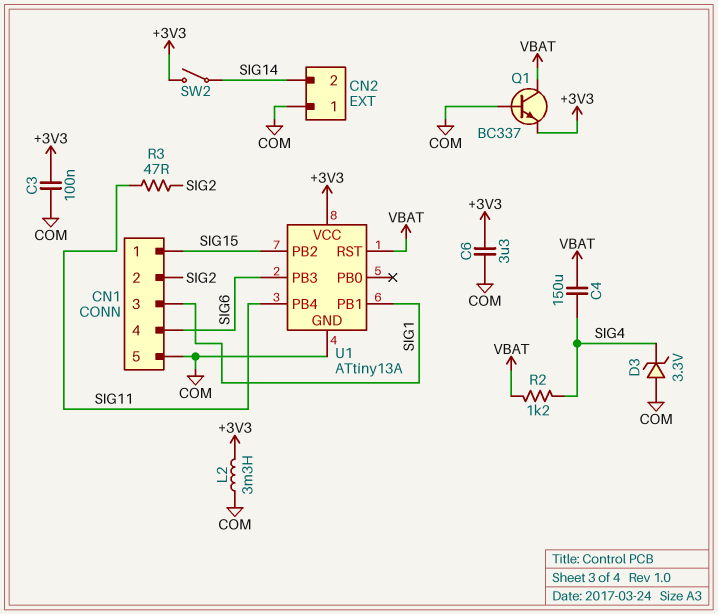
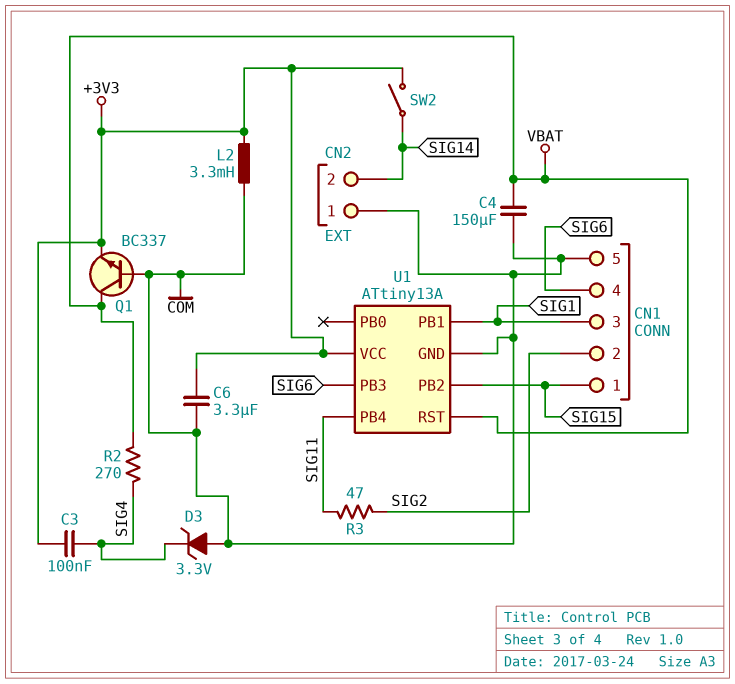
C3: 100nF (+3V3, COM) -> 100nF (+3V3, SIG4)
C4: 150uF (SIG4, VBAT) -> 150uF (COM, VBAT)
R2: 1.2k (SIG4, VBAT) -> 270 (SIG4, VBAT)

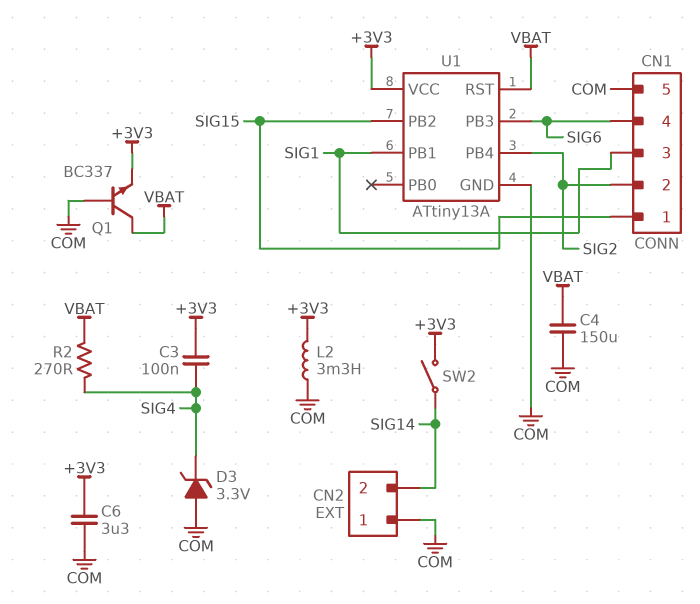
R3: 47 (SIG2, SIG11) -> none
U1 pin PB4: SIG11 -> SIG2

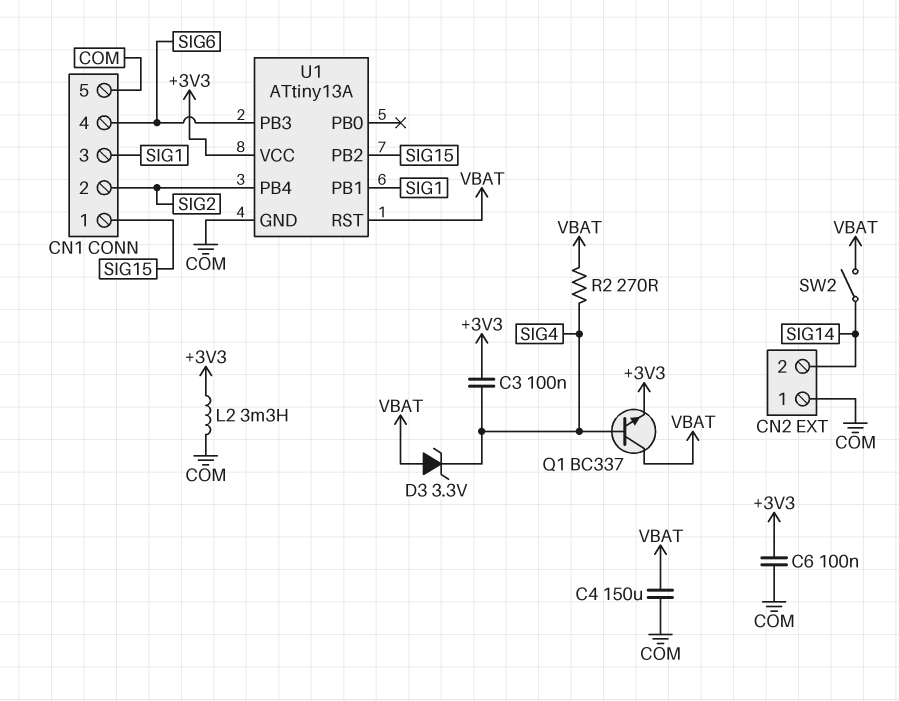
C6: 3.3uF (+3V3, COM) -> 100nF (+3V3, COM)
D3: zener 3.3V (A COM, K SIG4) -> zener 3.3V (A VBAT, K SIG4)
Q1: NPN BC337 (B COM, C VBAT, E +3V3) -> NPN BC337 (B SIG4, C VBAT, E +3V3)
SW2: switch (+3V3, SIG14) -> switch (SIG14, VBAT)

